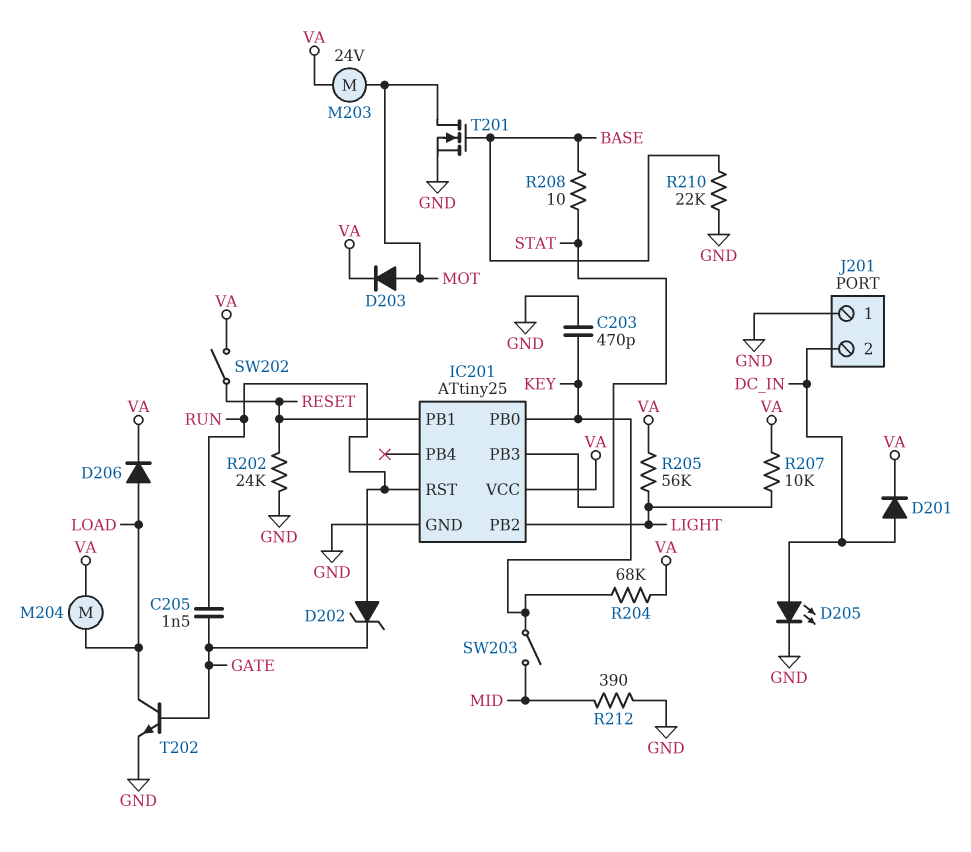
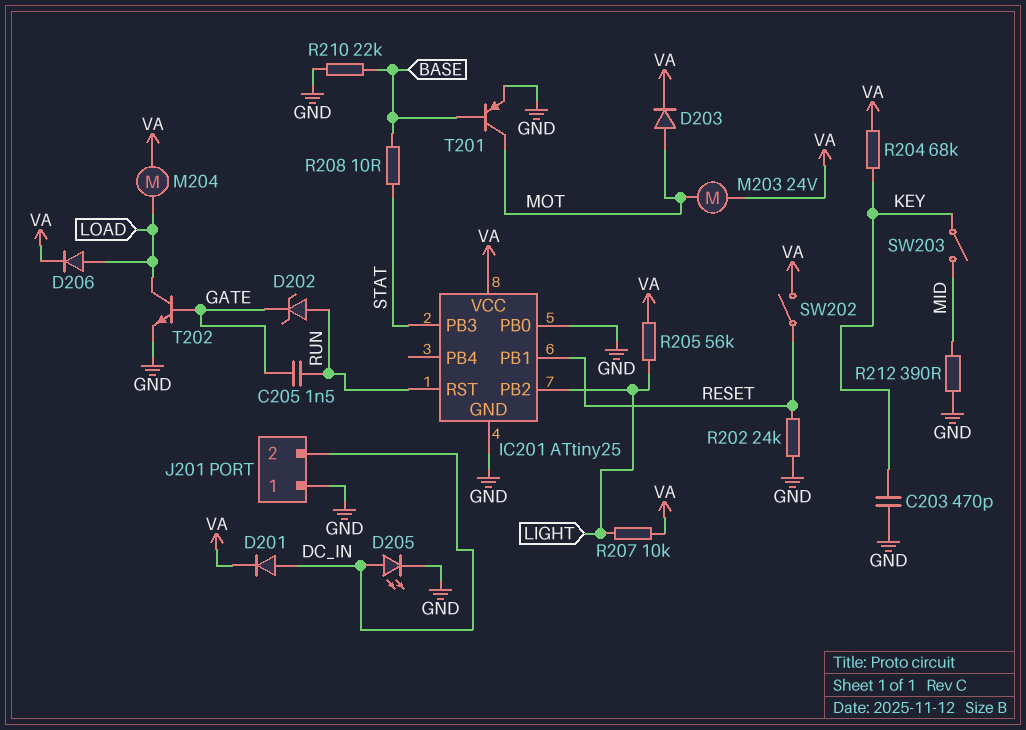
IC201 pin PB0: KEY -> GND
T201: NMOS (G BASE, D MOT, S GND) -> PNP (B BASE, C MOT, E GND)

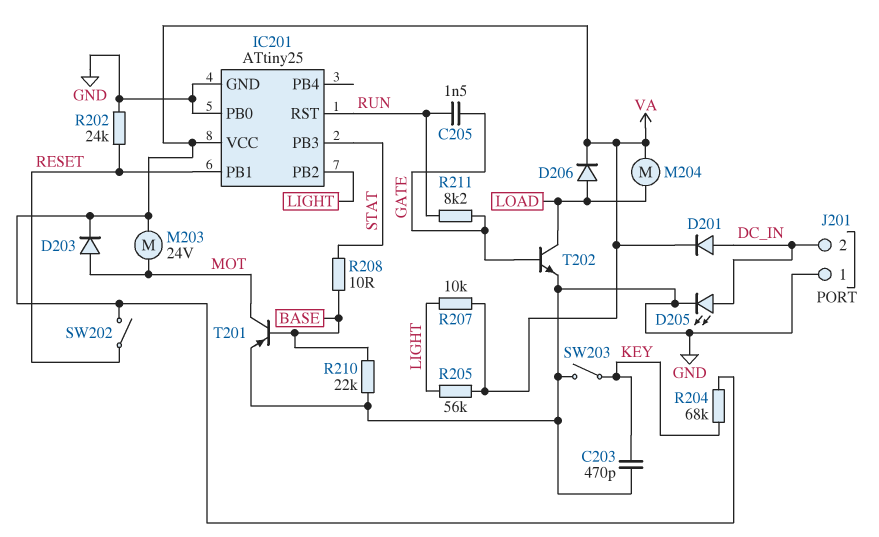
D202: zener (A RUN, K GATE) -> none
R211: none -> 8.2k (GATE, RUN)
R212: 390 (GND, MID) -> none
SW203: switch (KEY, MID) -> switch (GND, KEY)

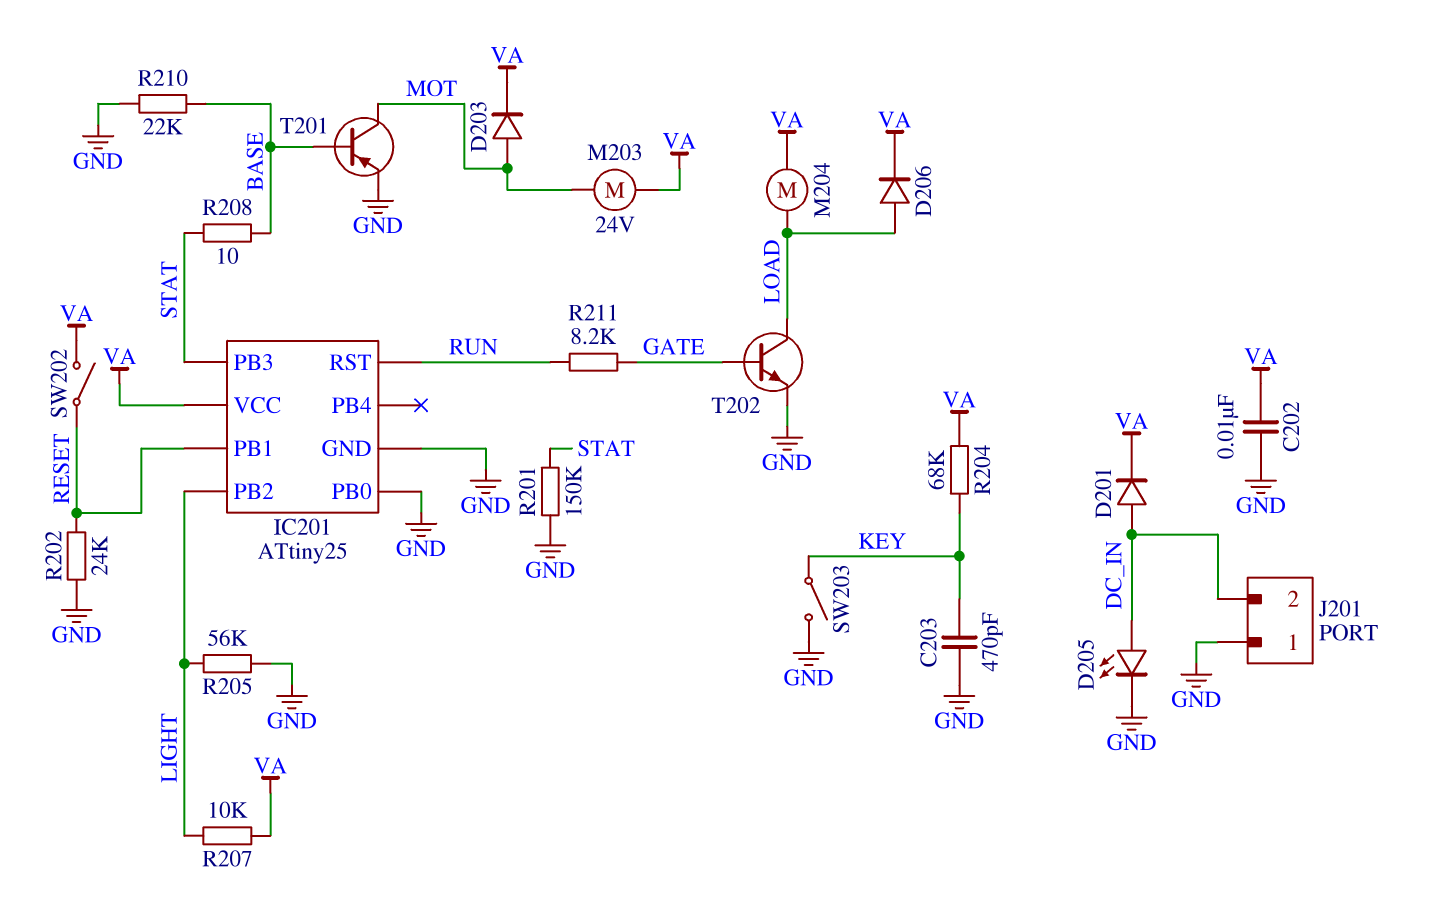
C202: none -> 10nF (GND, VA)
C205: 1.5nF (GATE, RUN) -> none
R201: none -> 150k (GND, STAT)
R205: 56k (LIGHT, VA) -> 56k (GND, LIGHT)

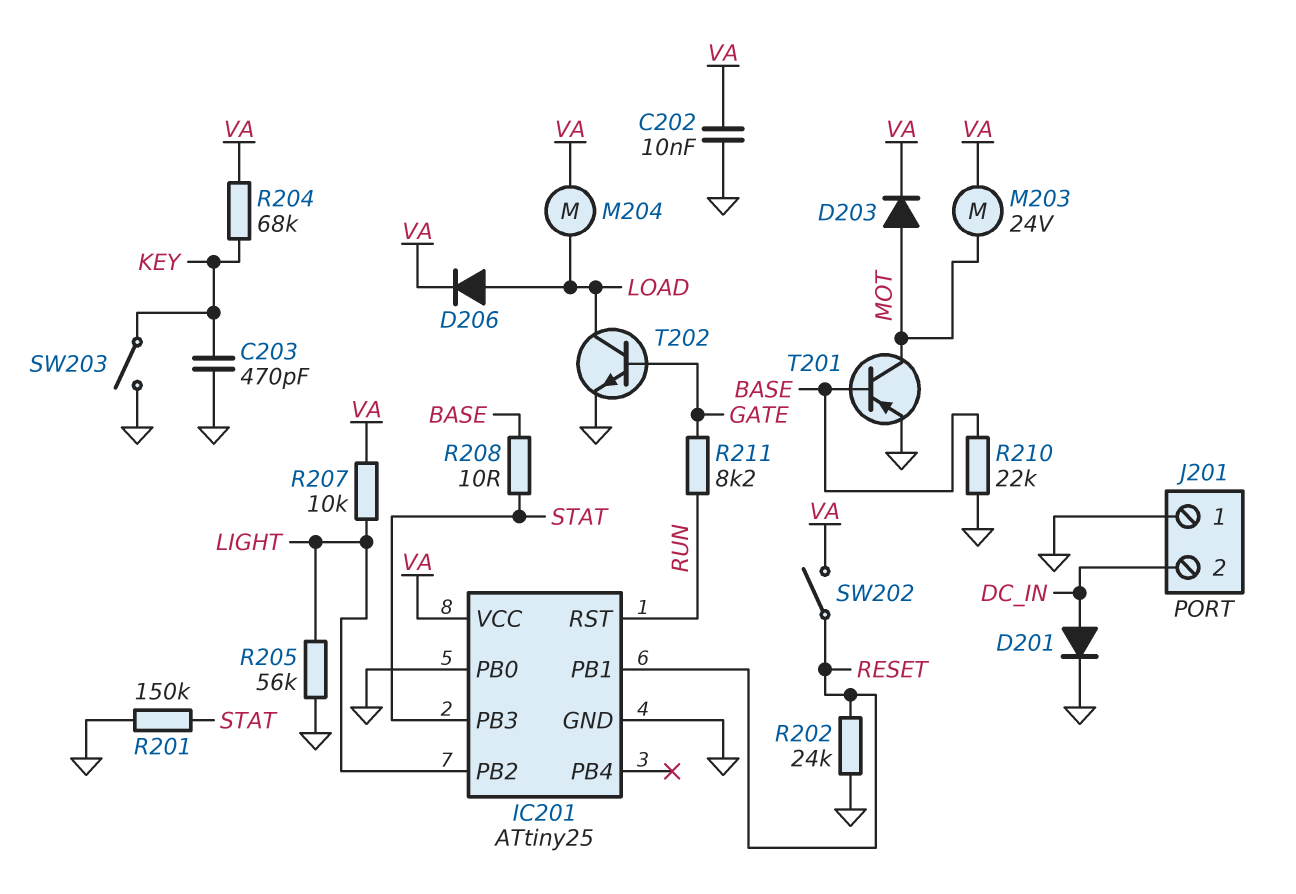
D201: diode (A DC_IN, K VA) -> diode (A DC_IN, K GND)
D205: LED (A DC_IN, K GND) -> none

